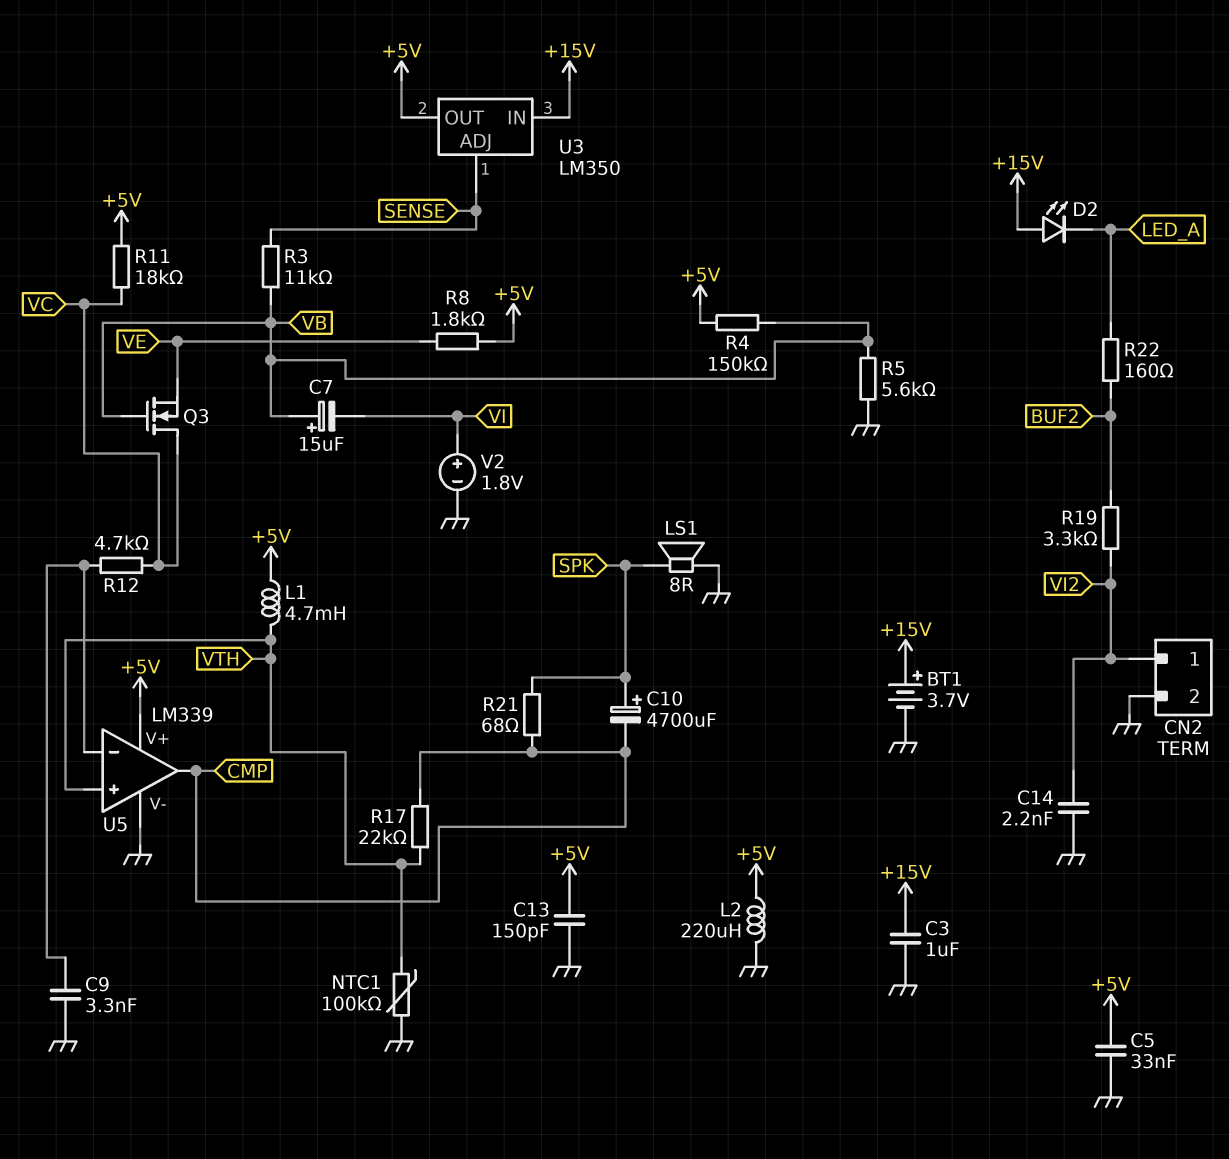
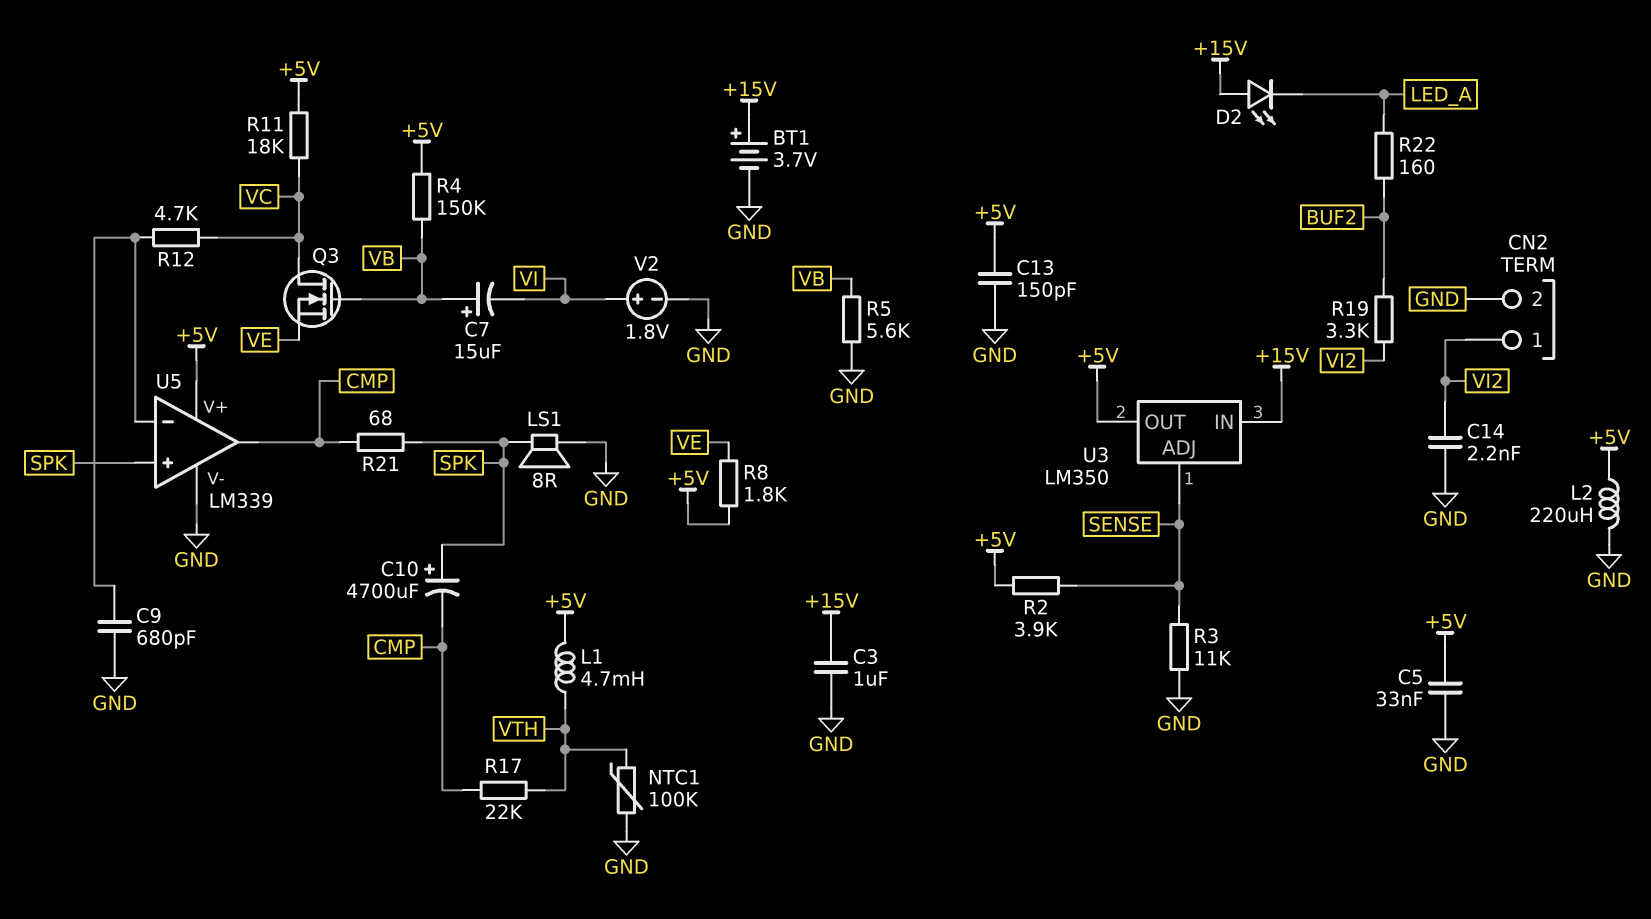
C9: 3.3nF (GND, U5/in-) -> 680pF (GND, U5/in-)
R2: none -> 3.9k (+5V, SENSE)
R3: 11k (SENSE, VB) -> 11k (GND, SENSE)
U5 pin in+: VTH -> SPK

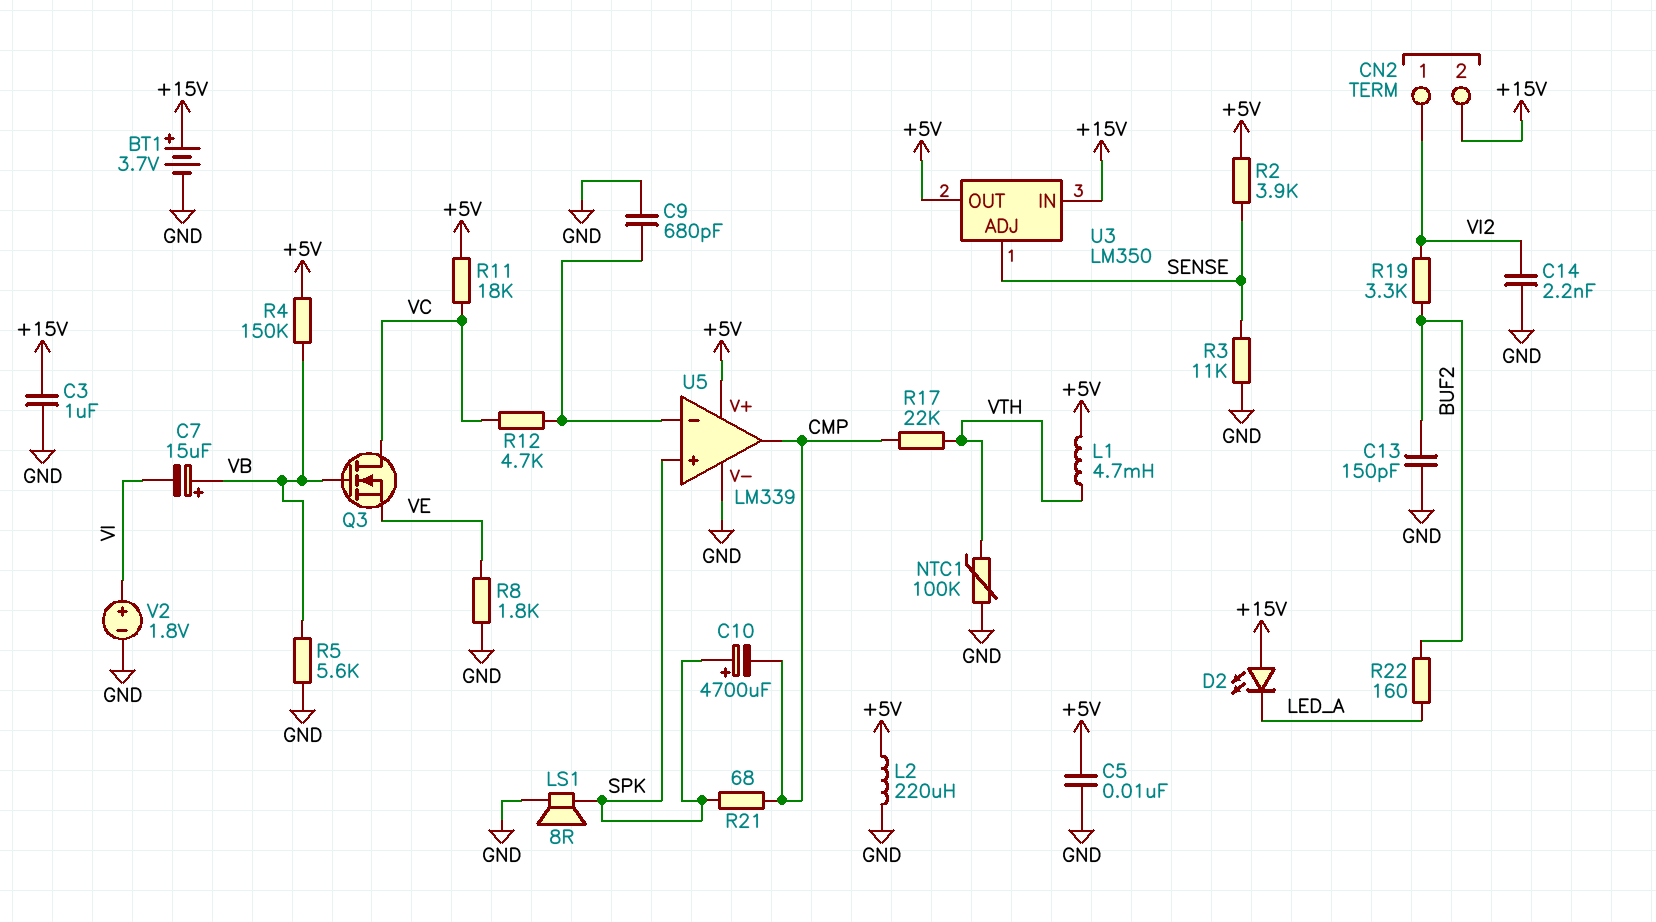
C5: 33nF (+5V, GND) -> 10nF (+5V, GND)
C13: 150pF (+5V, GND) -> 150pF (BUF2, GND)
CN2 pin 2: GND -> +15V
R8: 1.8k (+5V, VE) -> 1.8k (GND, VE)

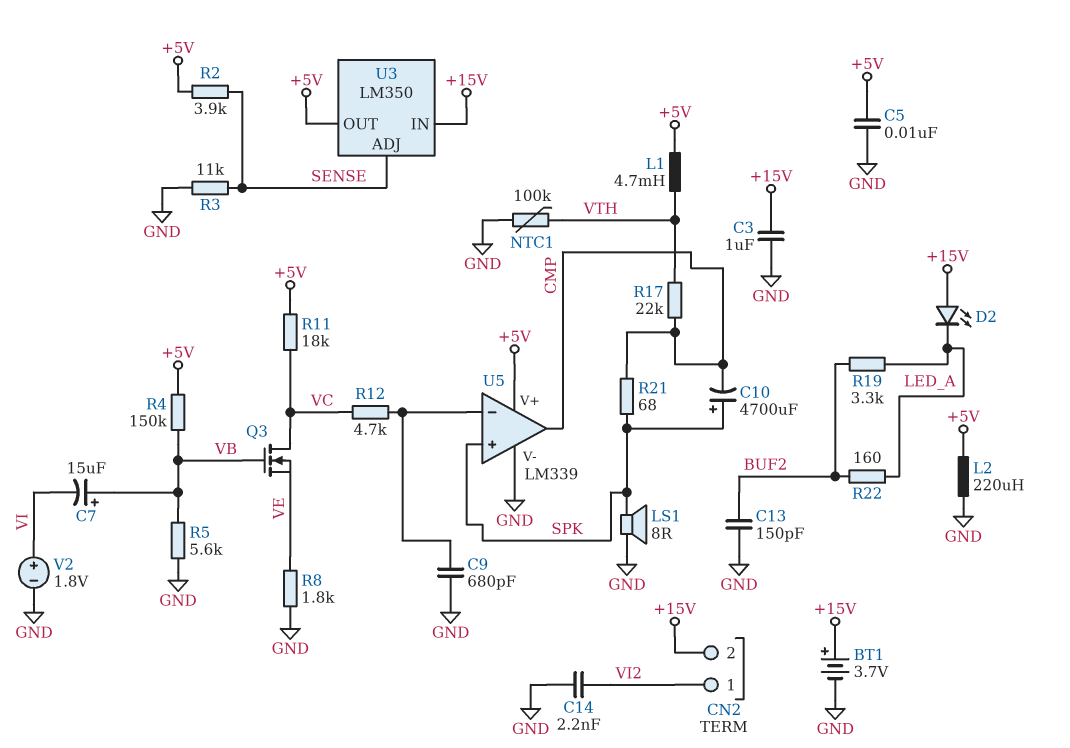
R19: 3.3k (BUF2, VI2) -> 3.3k (BUF2, LED_A)

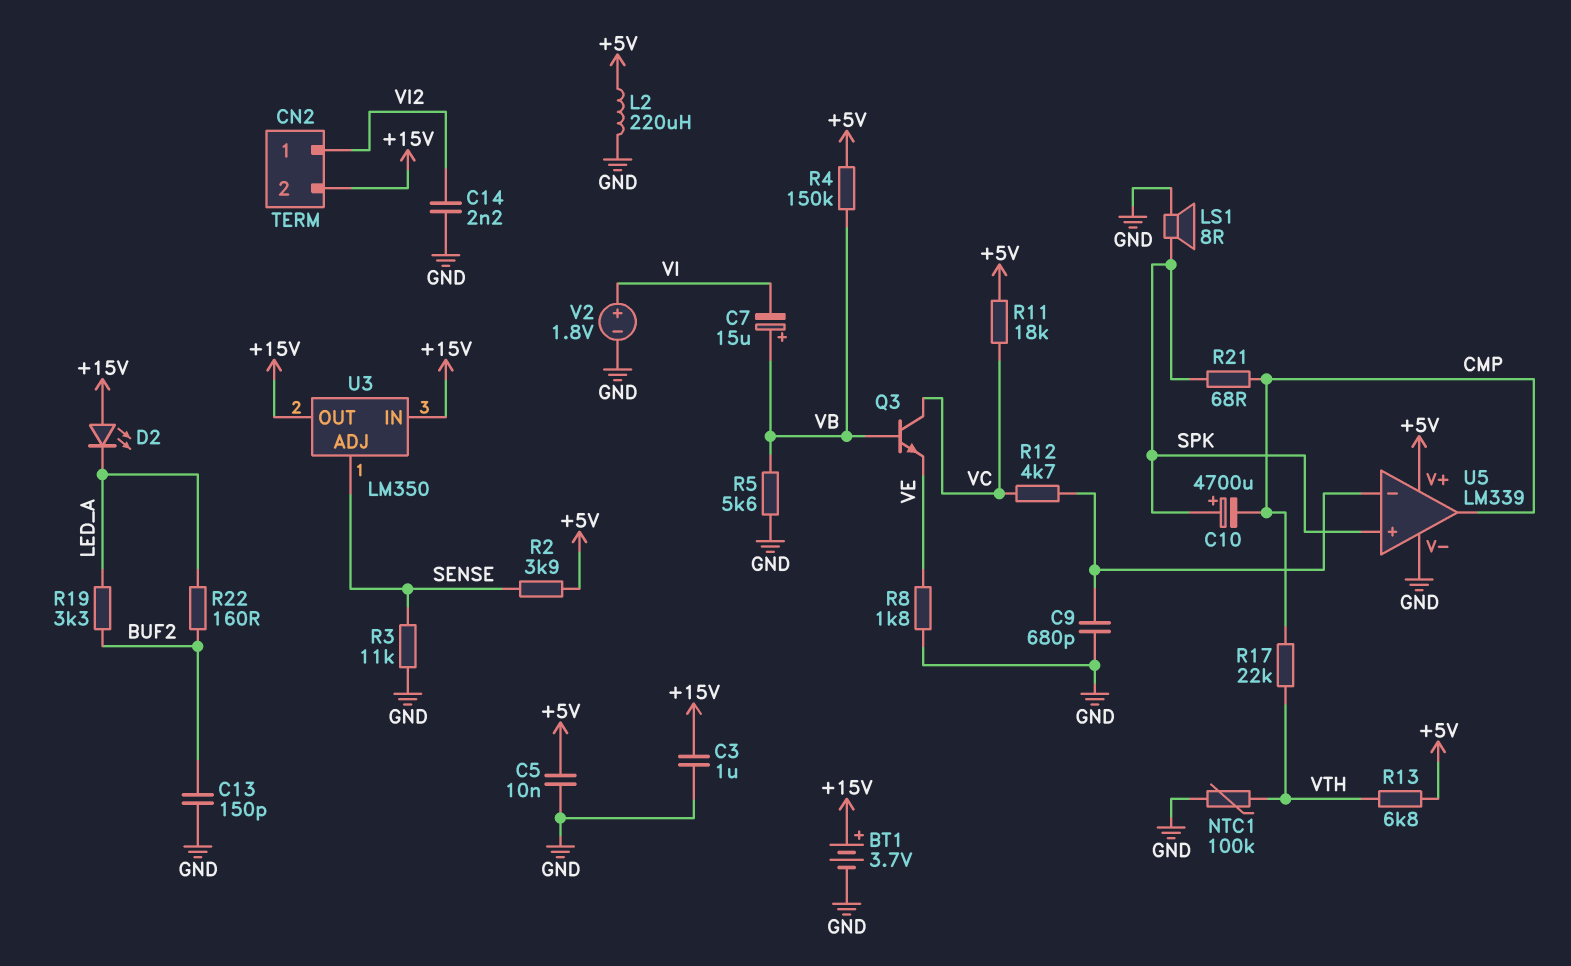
L1: 4.7mH (+5V, VTH) -> none
Q3: NMOS (G VB, D VC, S VE) -> NPN (B VB, C VC, E VE)
R13: none -> 6.8k (+5V, VTH)
U3 pin OUT: +5V -> +15V

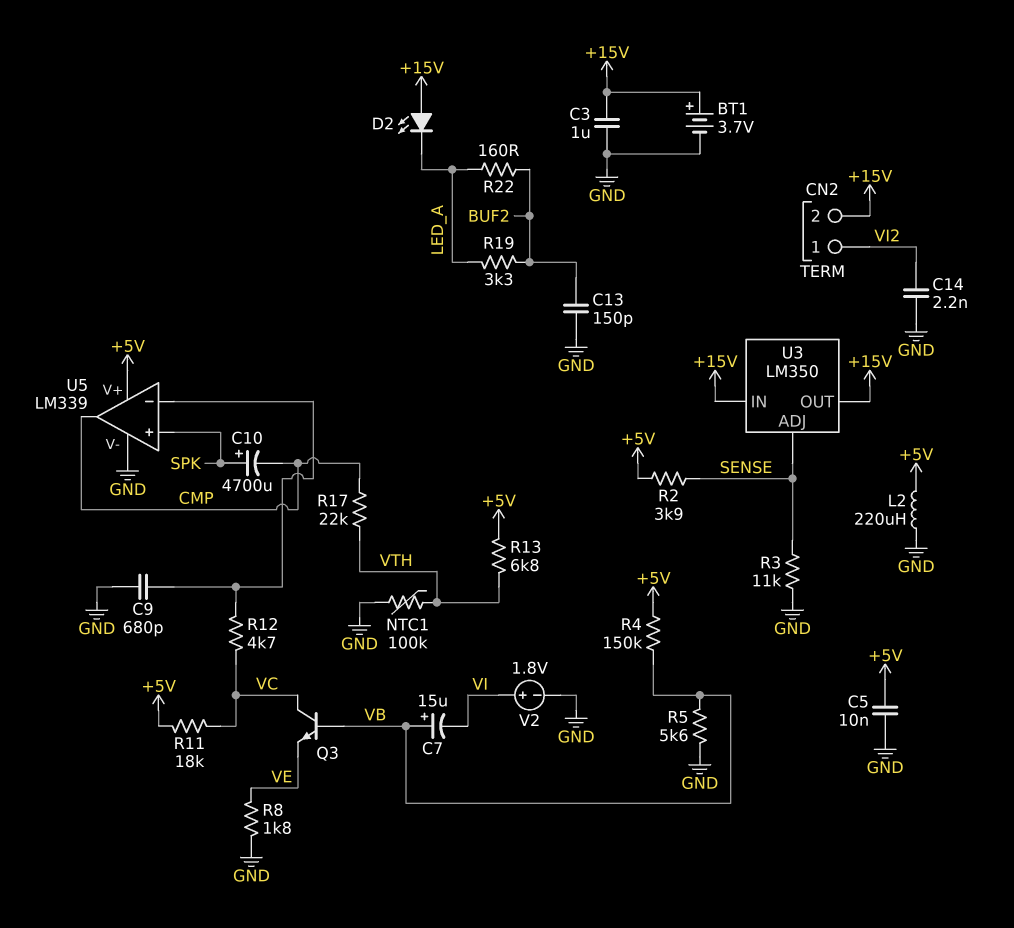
LS1: speaker 8R (GND, SPK) -> none
R21: 68 (CMP, SPK) -> none

